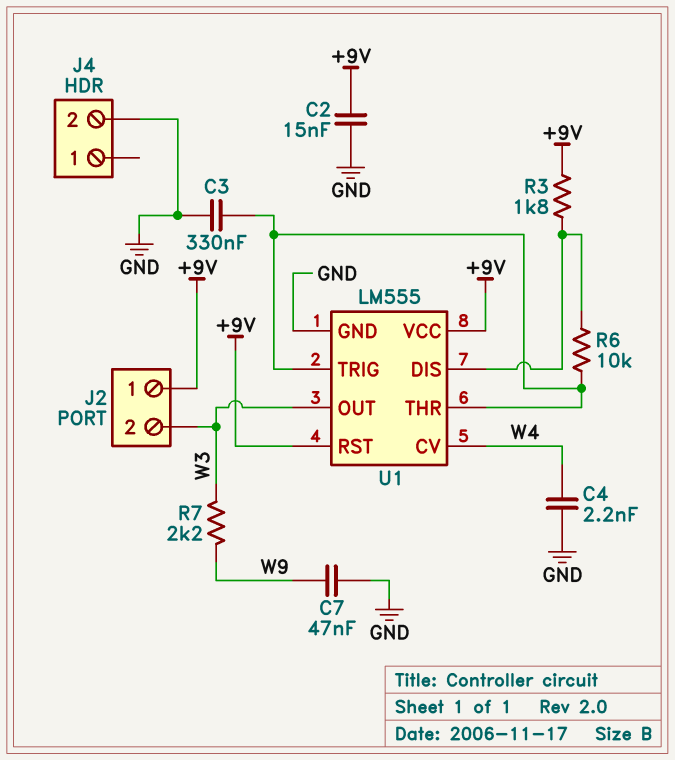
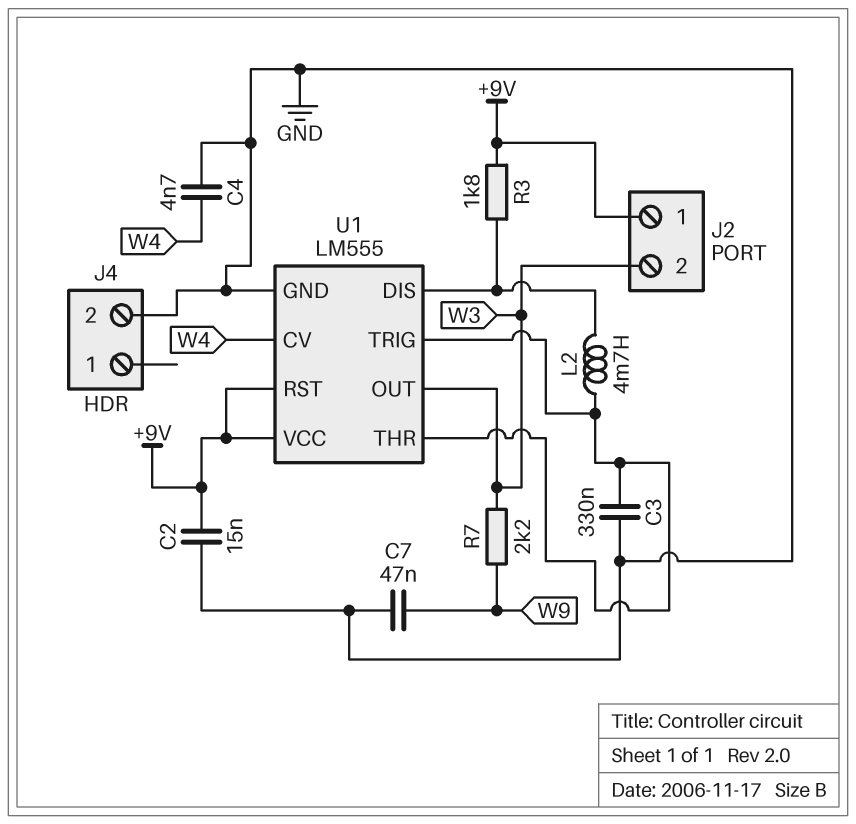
C4: 2.2nF (GND, W4) -> 4.7nF (GND, W4)
L2: none -> 4.7mH (U1/DIS, U1/THR)
R6: 10k (U1/DIS, U1/THR) -> none

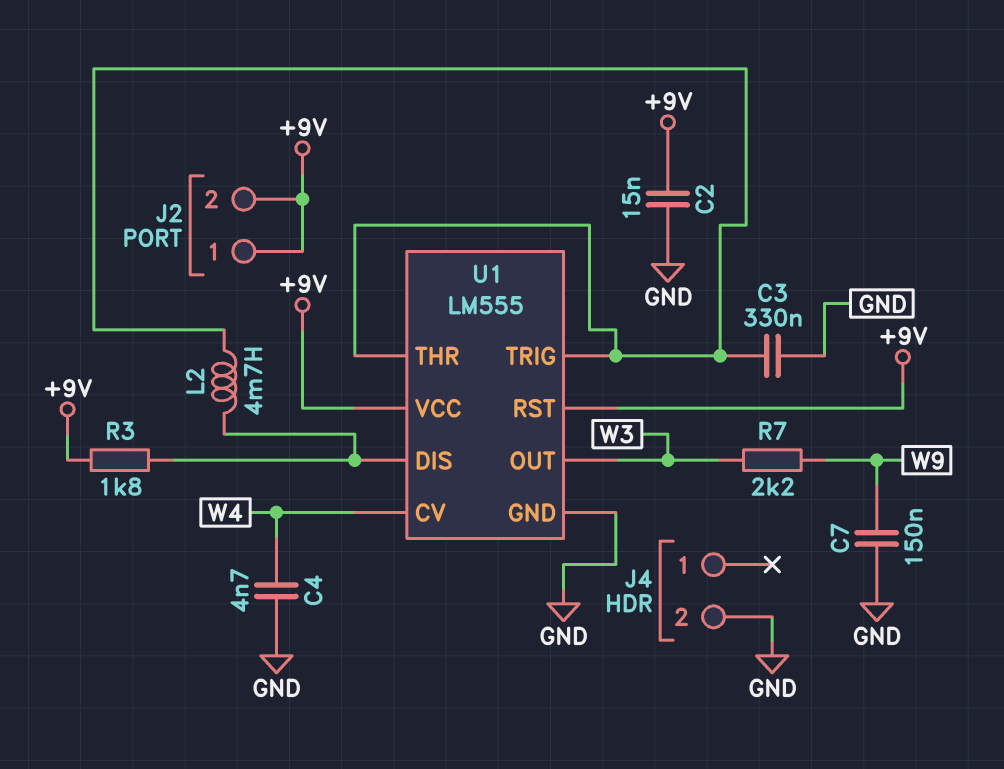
C7: 47nF (GND, W9) -> 150nF (GND, W9)
J2 pin 2: W3 -> +9V

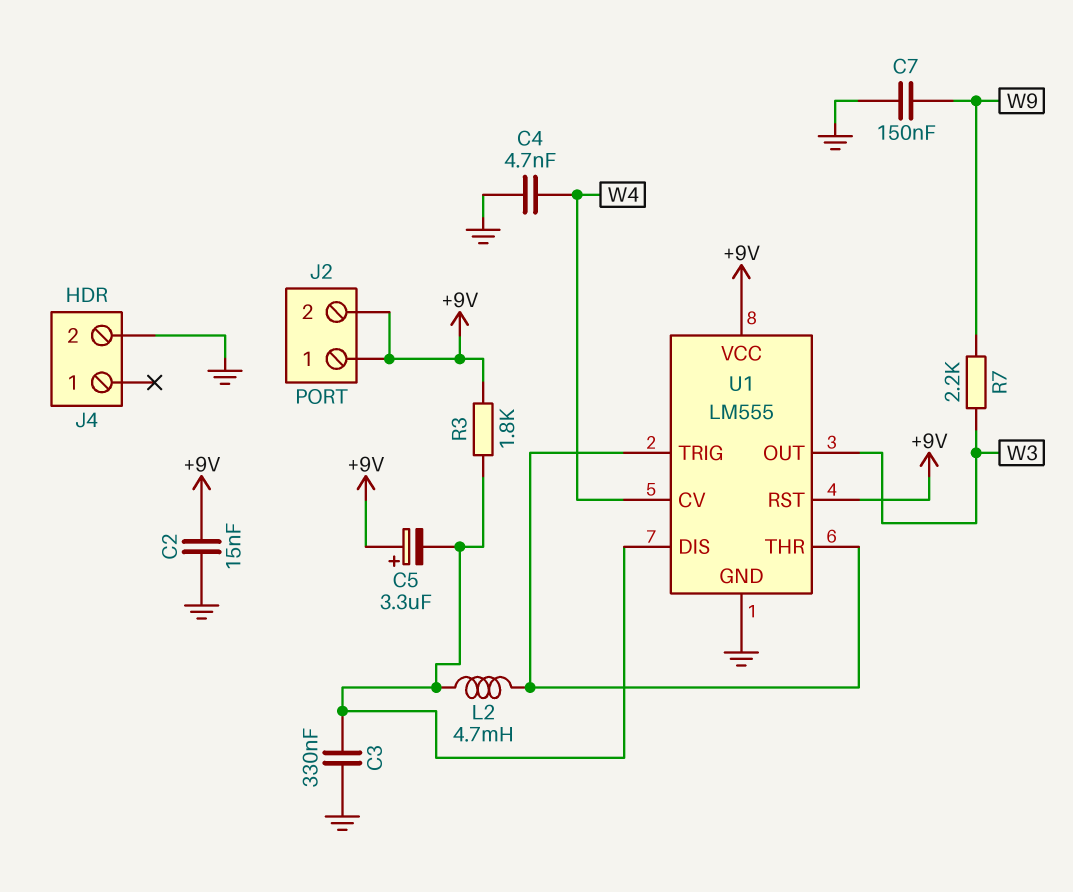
C3: 330nF (GND, U1/THR) -> 330nF (GND, U1/DIS)
C5: none -> 3.3uF (plus +9V, minus U1/DIS)

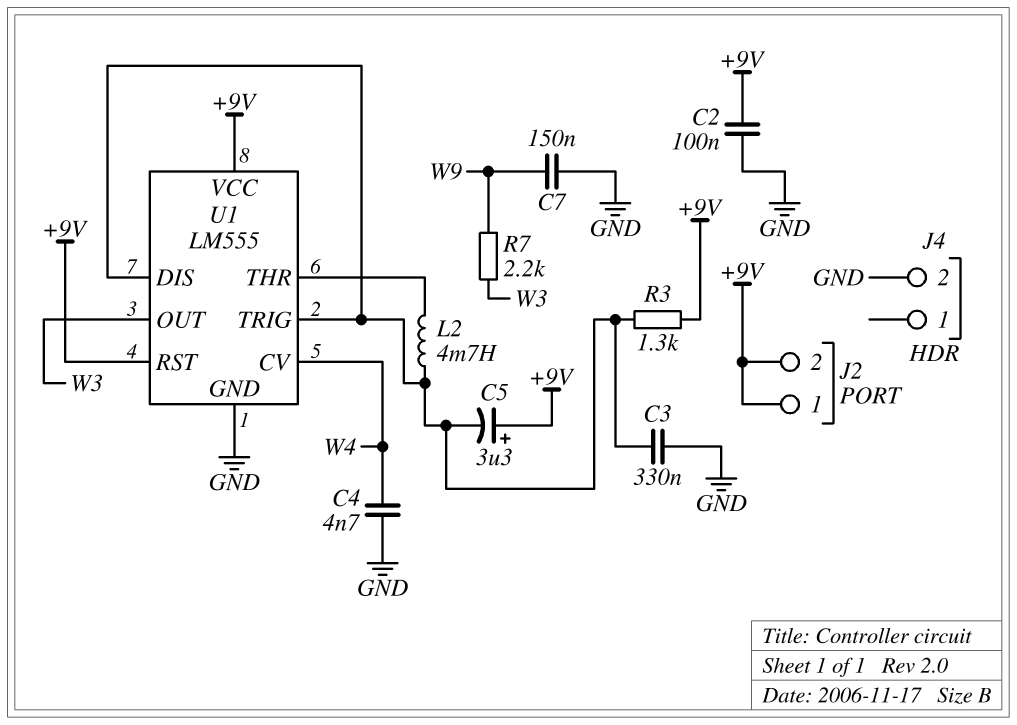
C2: 15nF (+9V, GND) -> 100nF (+9V, GND)
R3: 1.8k (+9V, U1/DIS) -> 1.3k (+9V, U1/DIS)
U1 pin TRIG: U1/THR -> U1/DIS

